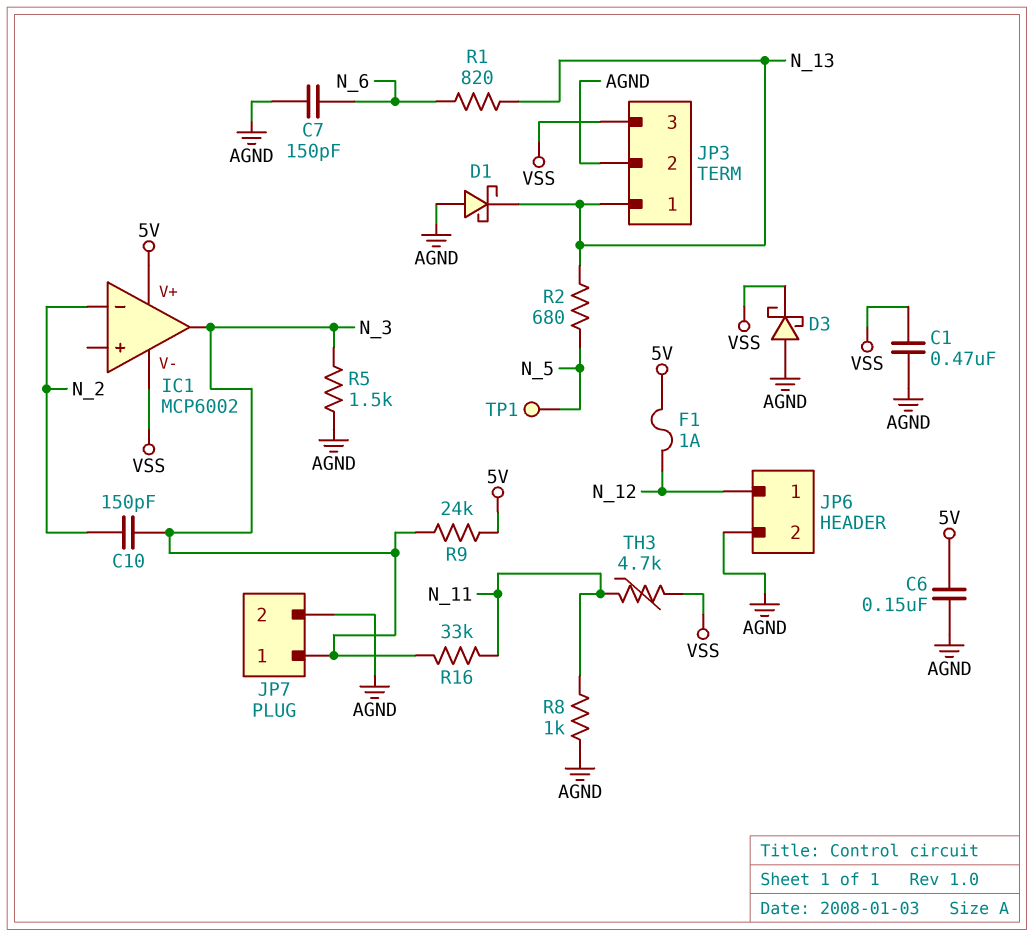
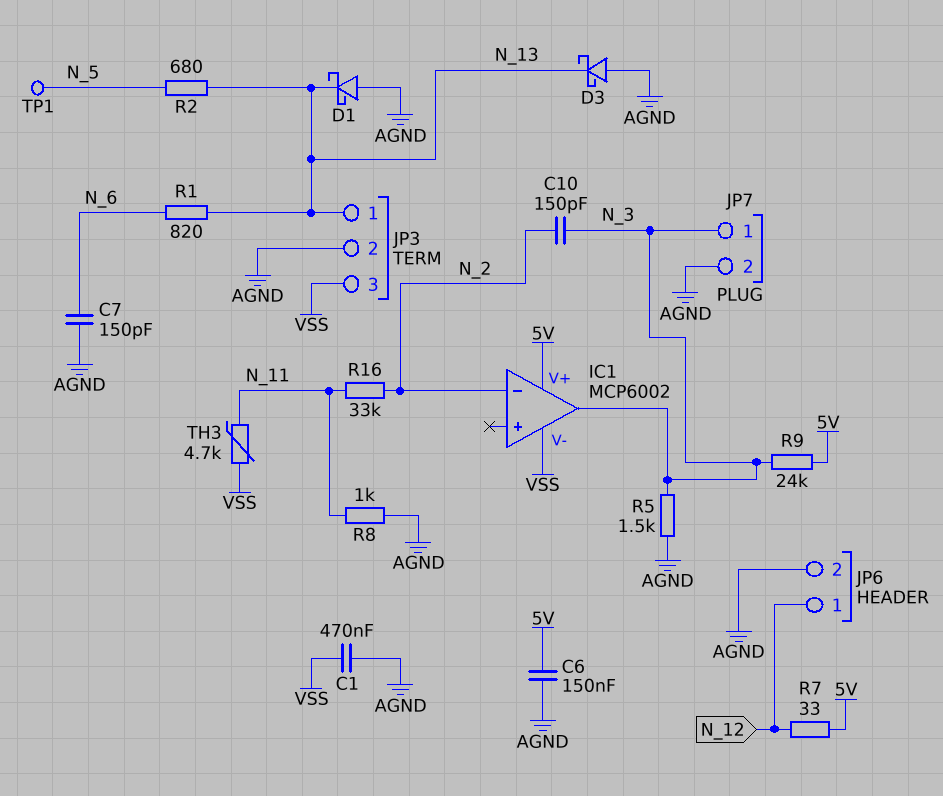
D3: schottky (A AGND, K VSS) -> schottky (A AGND, K N_13)
F1: 1A (5V, N_12) -> none
R7: none -> 33 (5V, N_12)
R16: 33k (N_3, N_11) -> 33k (N_2, N_11)

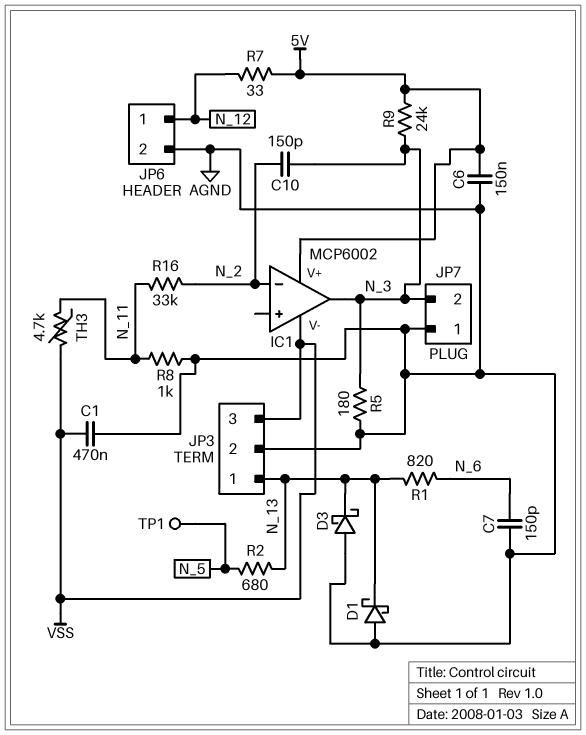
JP7 pin 1: N_3 -> AGND
JP7 pin 2: AGND -> N_3
R5: 1.5k (AGND, N_3) -> 180 (AGND, N_3)

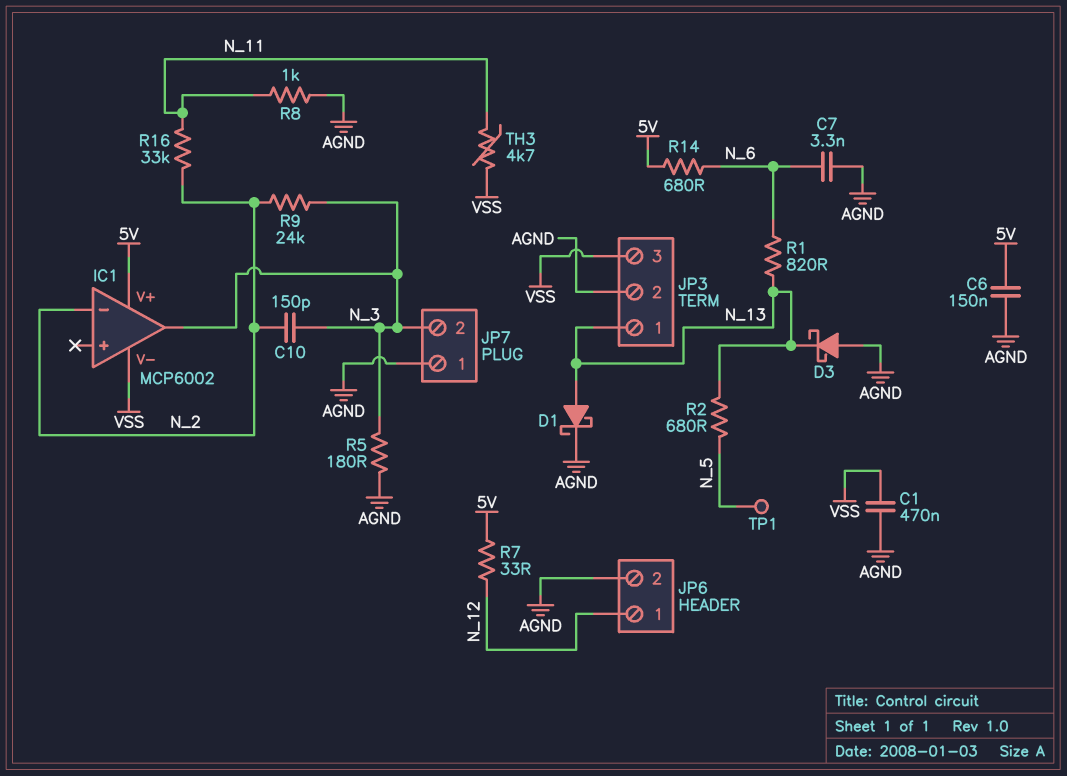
C7: 150pF (AGND, N_6) -> 3.3nF (AGND, N_6)
D1: schottky (A AGND, K N_13) -> schottky (A N_13, K AGND)
R9: 24k (5V, N_3) -> 24k (N_2, N_3)
R14: none -> 680 (5V, N_6)

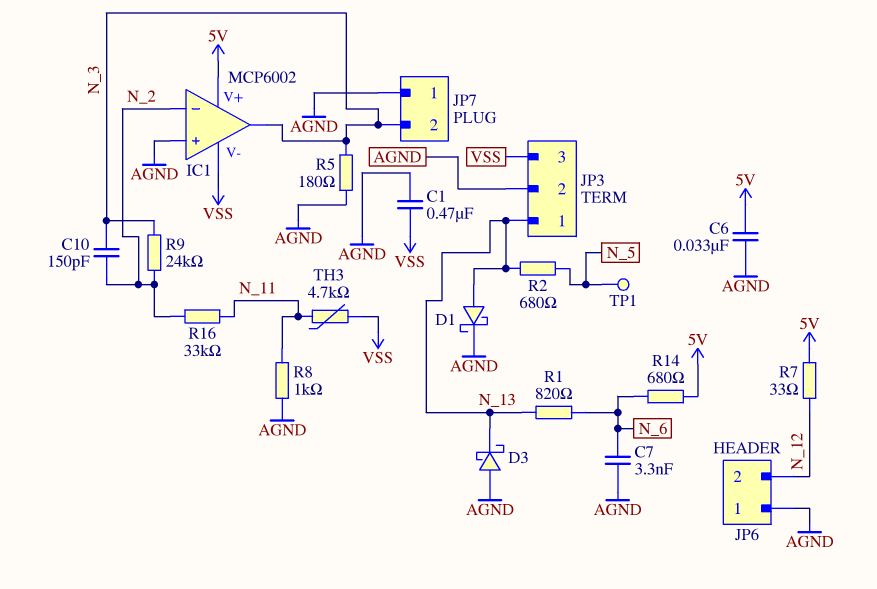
C6: 150nF (5V, AGND) -> 33nF (5V, AGND)
IC1 pin in+: none -> AGND
JP6 pin 1: N_12 -> AGND
JP6 pin 2: AGND -> N_12

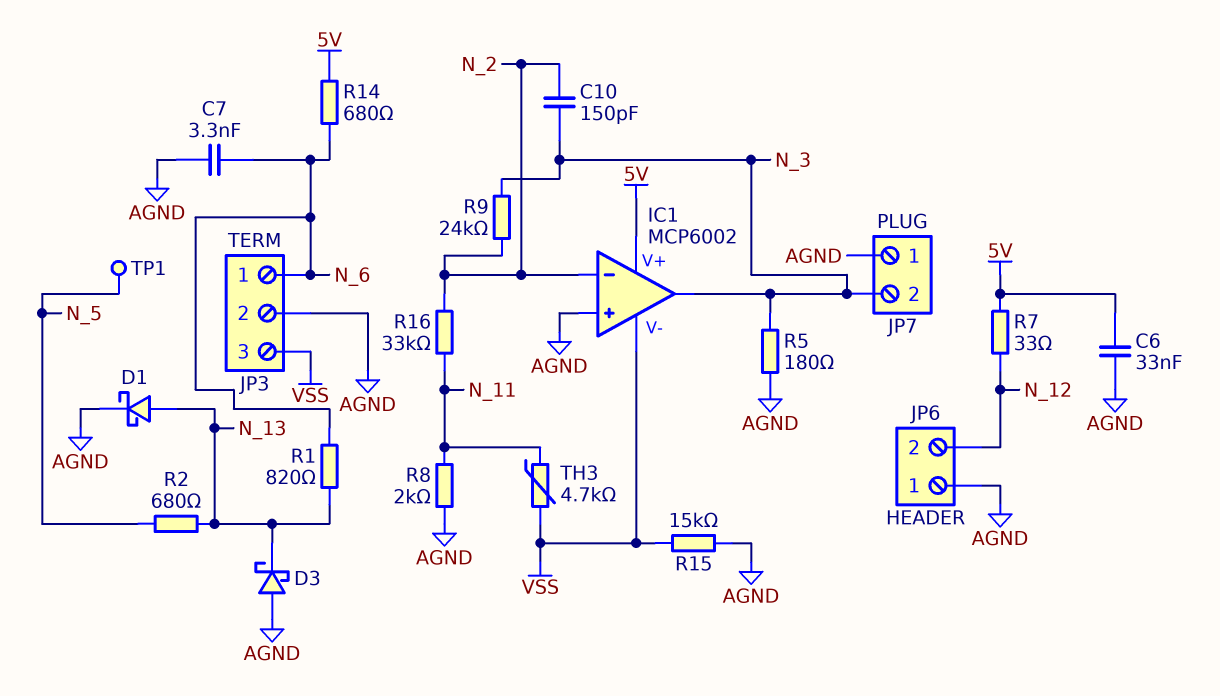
C1: 470nF (AGND, VSS) -> none
JP3 pin 1: N_13 -> N_6
R8: 1k (AGND, N_11) -> 2k (AGND, N_11)
R15: none -> 15k (AGND, VSS)

